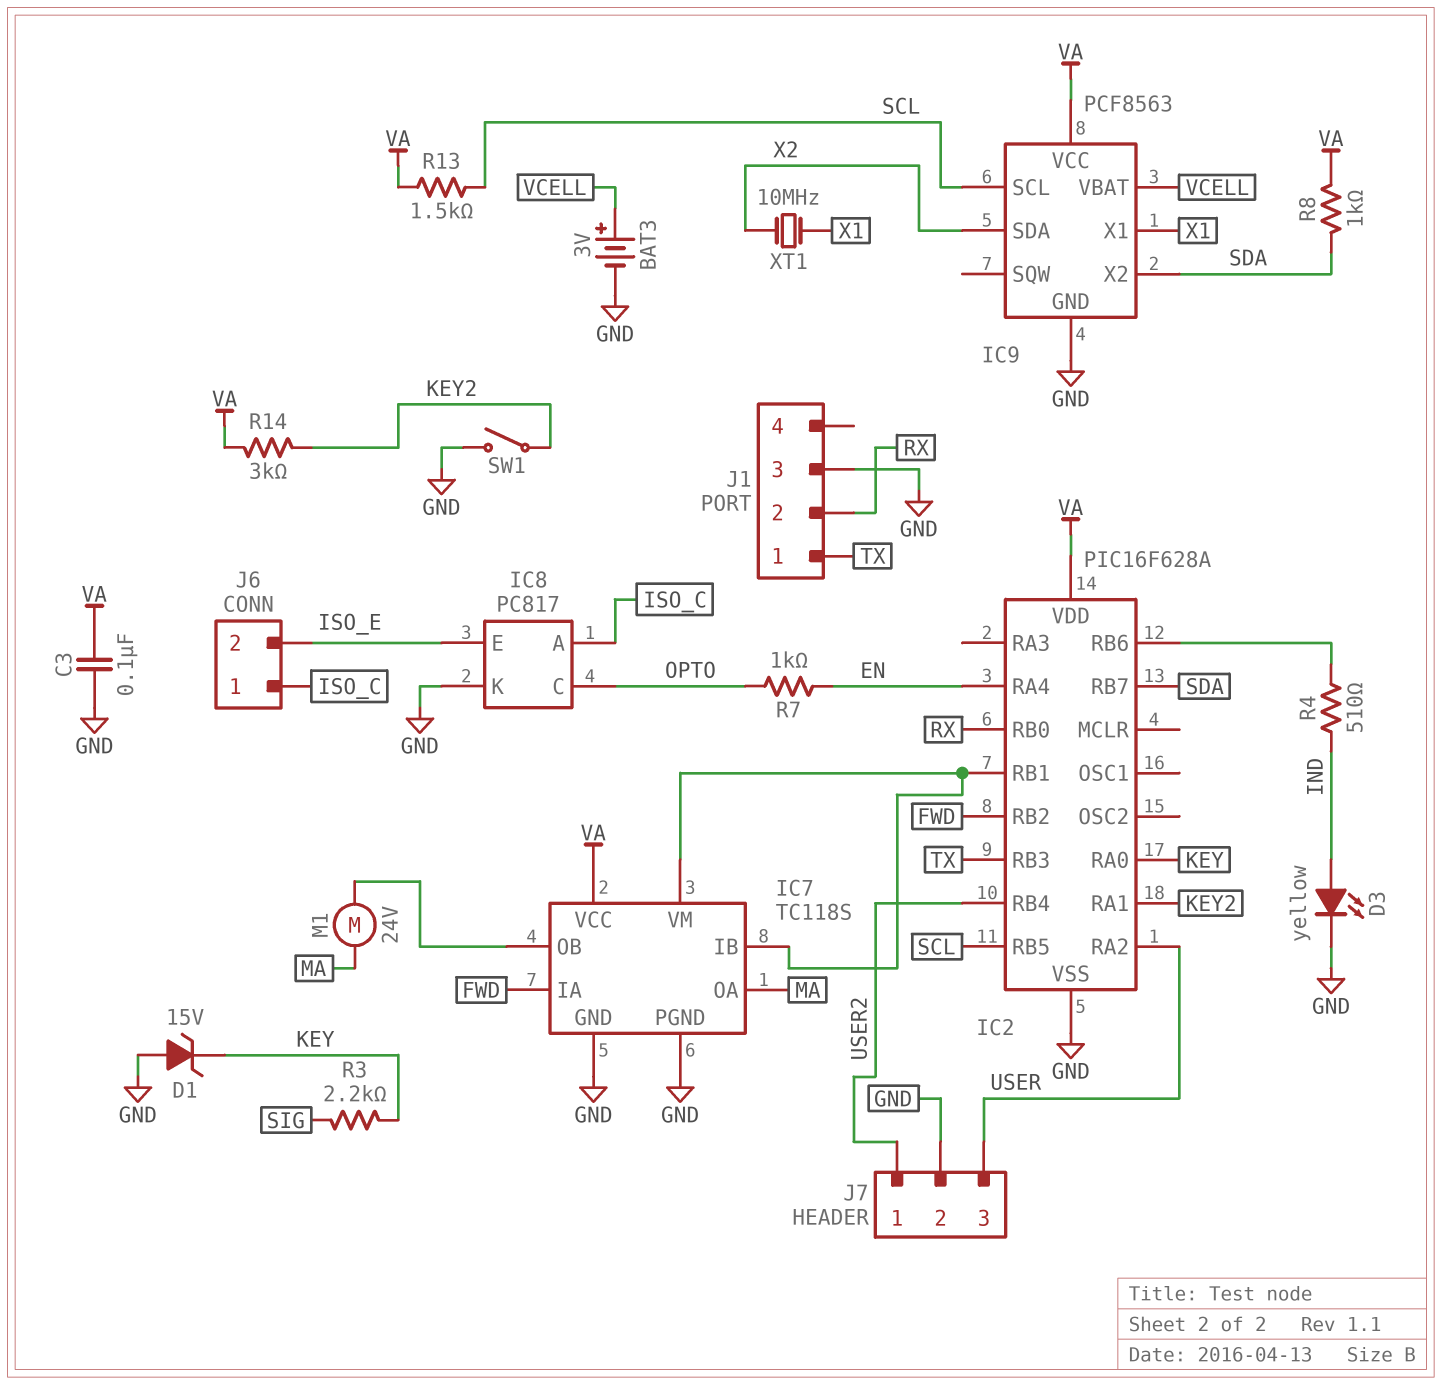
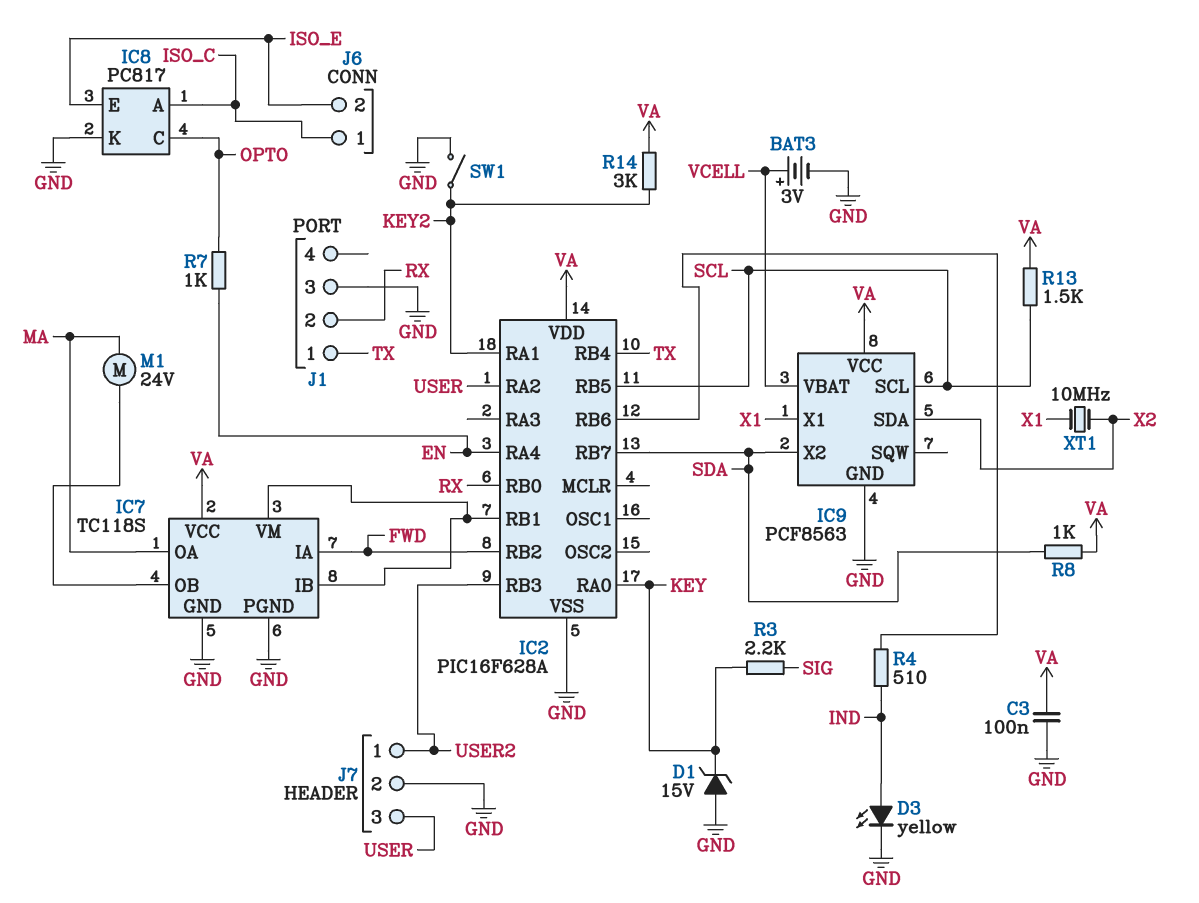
IC2 pin RB3: TX -> USER2
IC2 pin RB4: USER2 -> TX

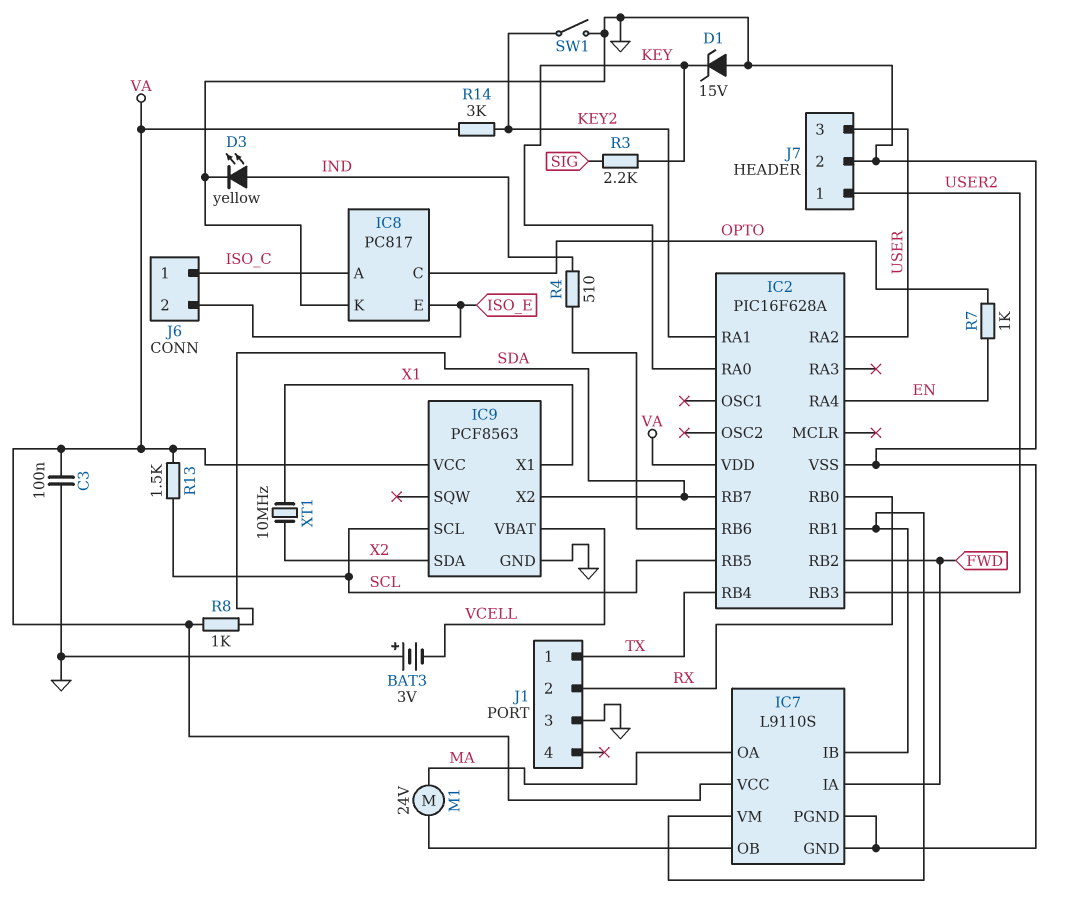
BAT3: 3V (plus VCELL, minus GND) -> 3V (plus GND, minus VCELL)
IC7: TC118S -> L9110S

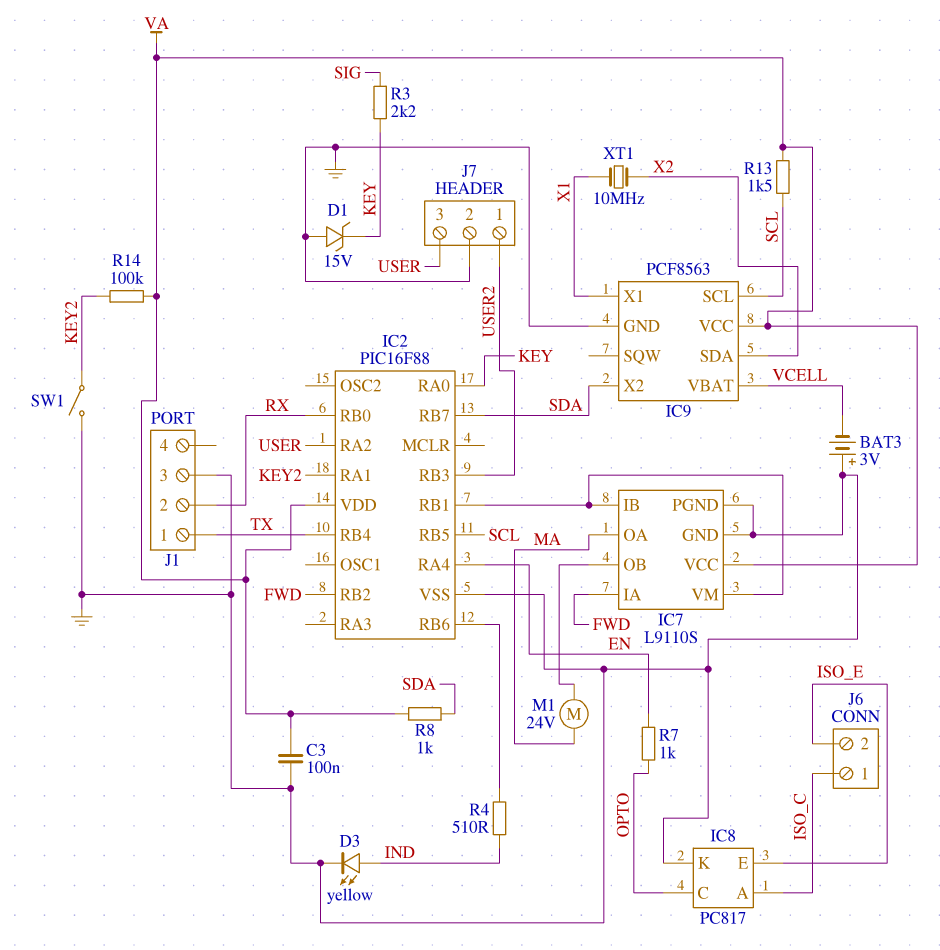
IC2: PIC16F628A -> PIC16F88
R14: 3k (KEY2, VA) -> 100k (KEY2, VA)

